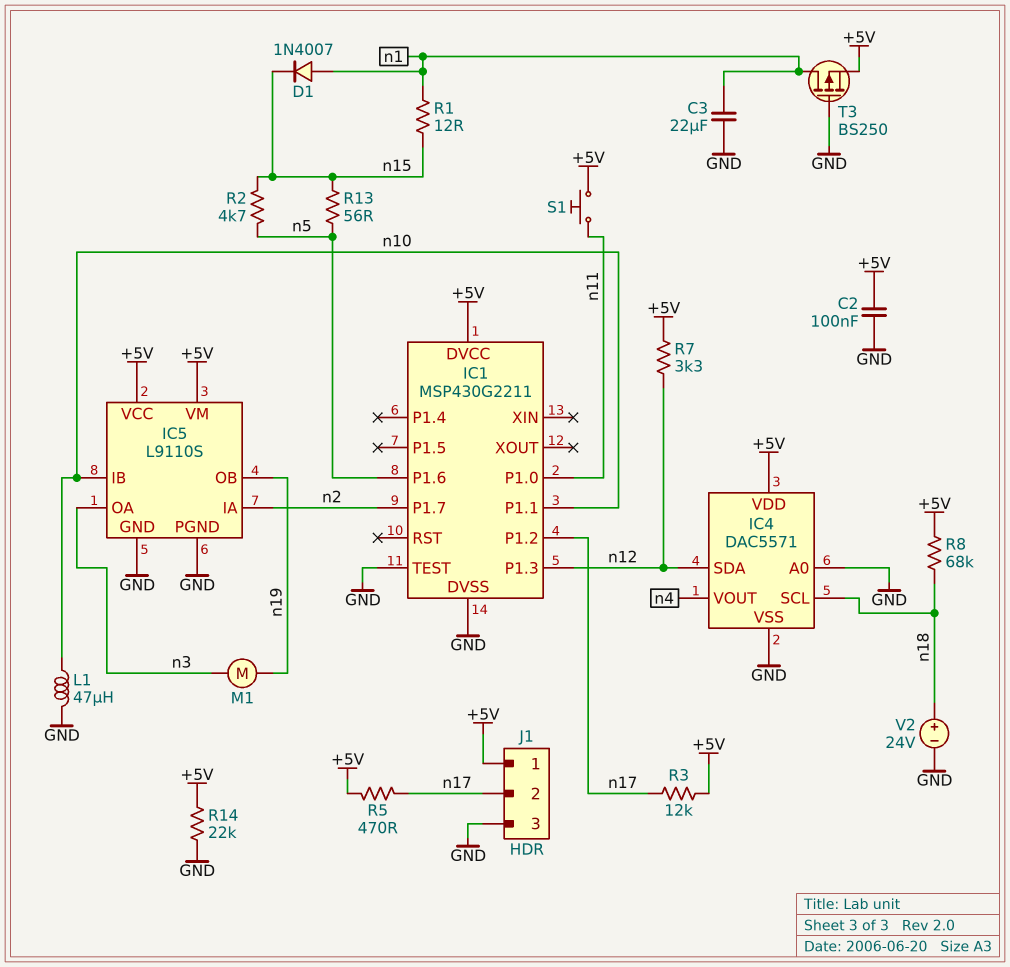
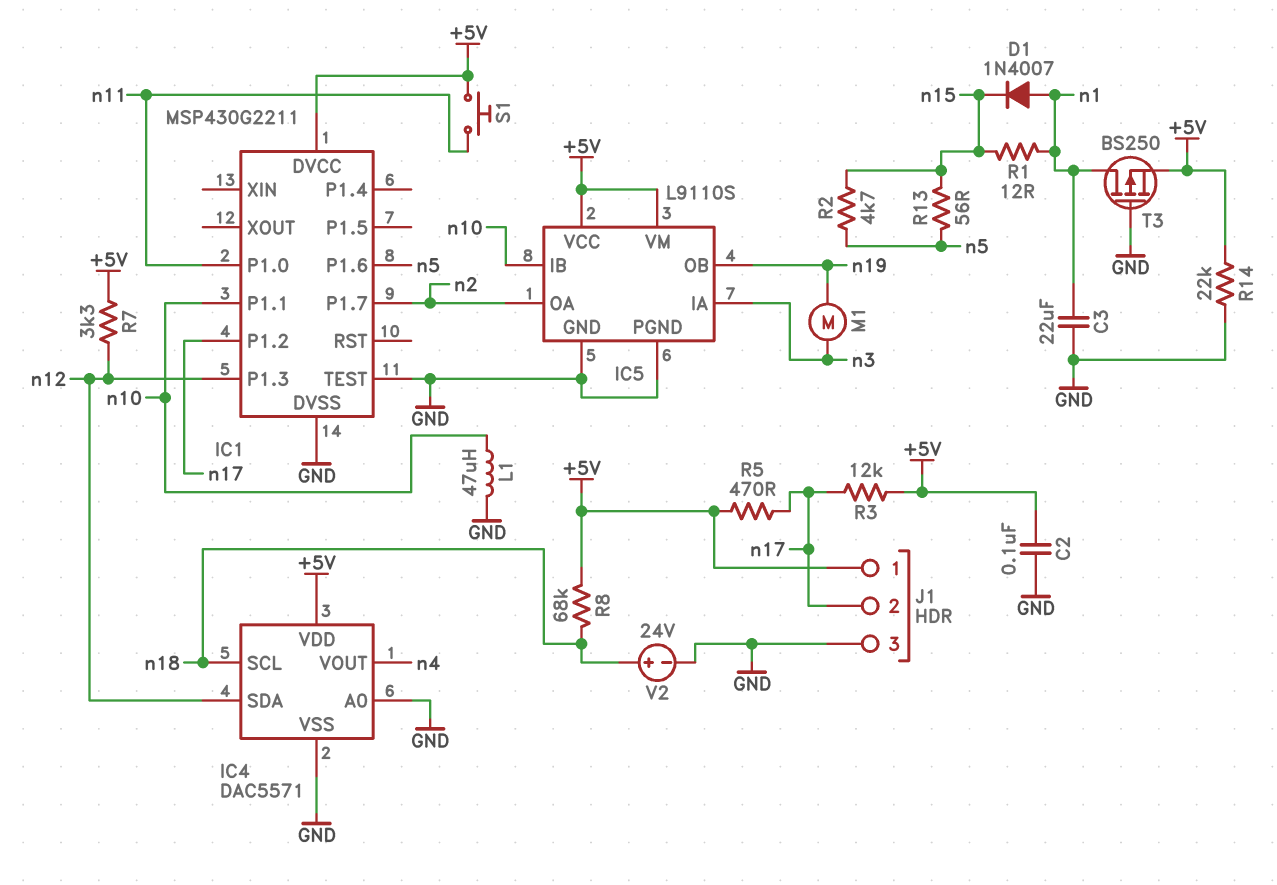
IC5 pin IA: n2 -> n3
IC5 pin OA: n3 -> n2

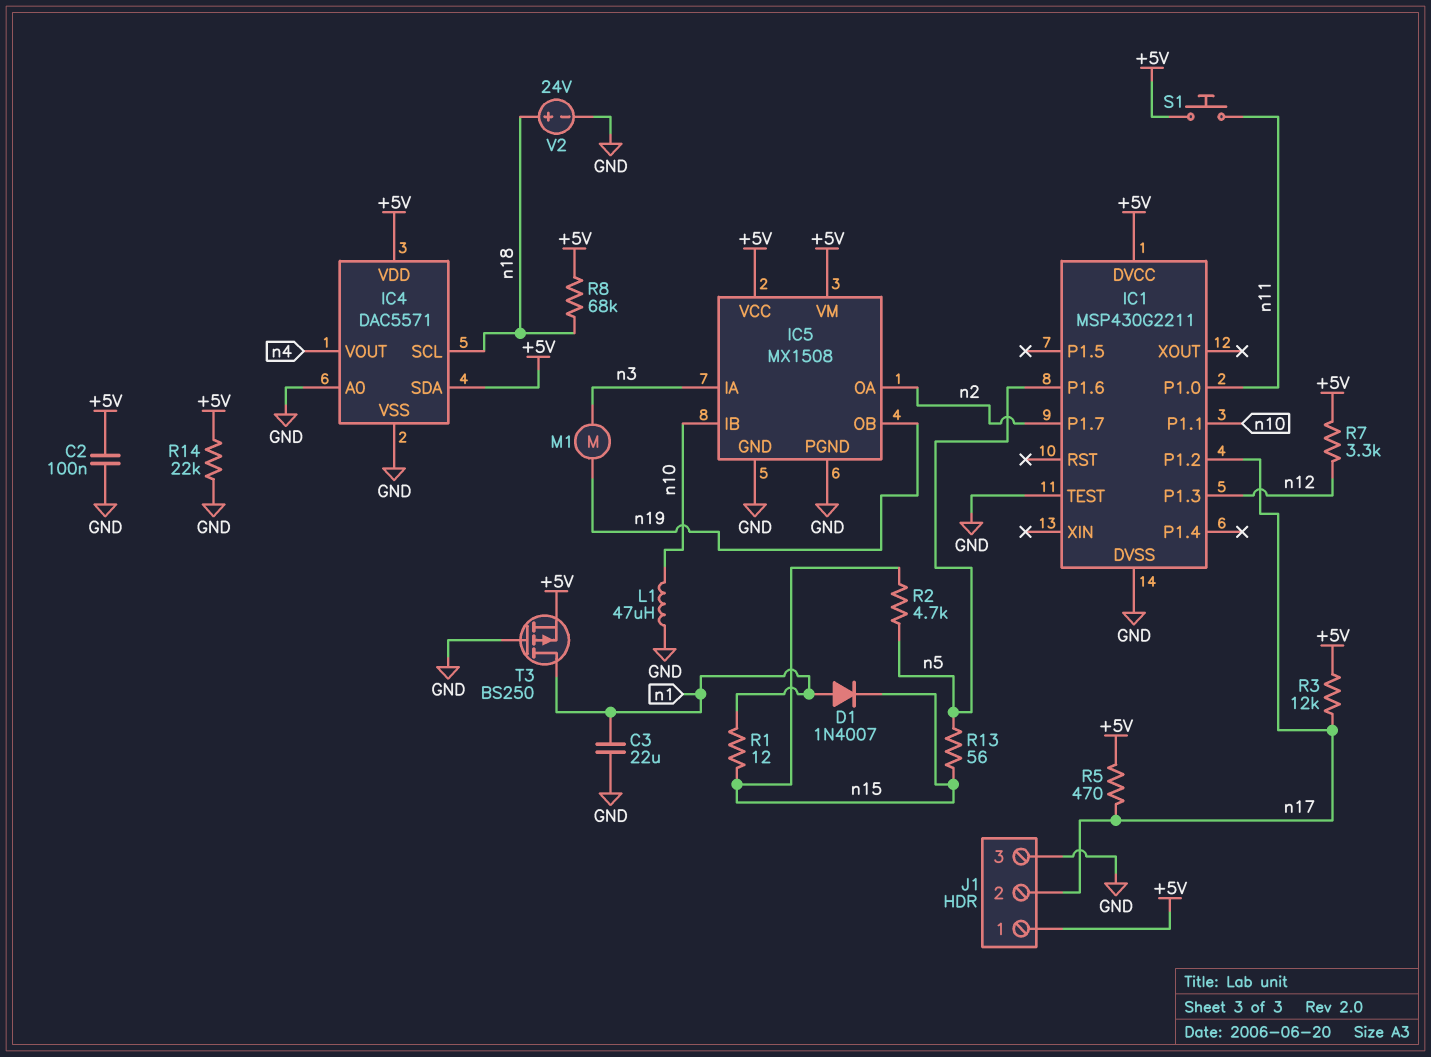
IC4 pin SDA: n12 -> +5V
IC5: L9110S -> MX1508

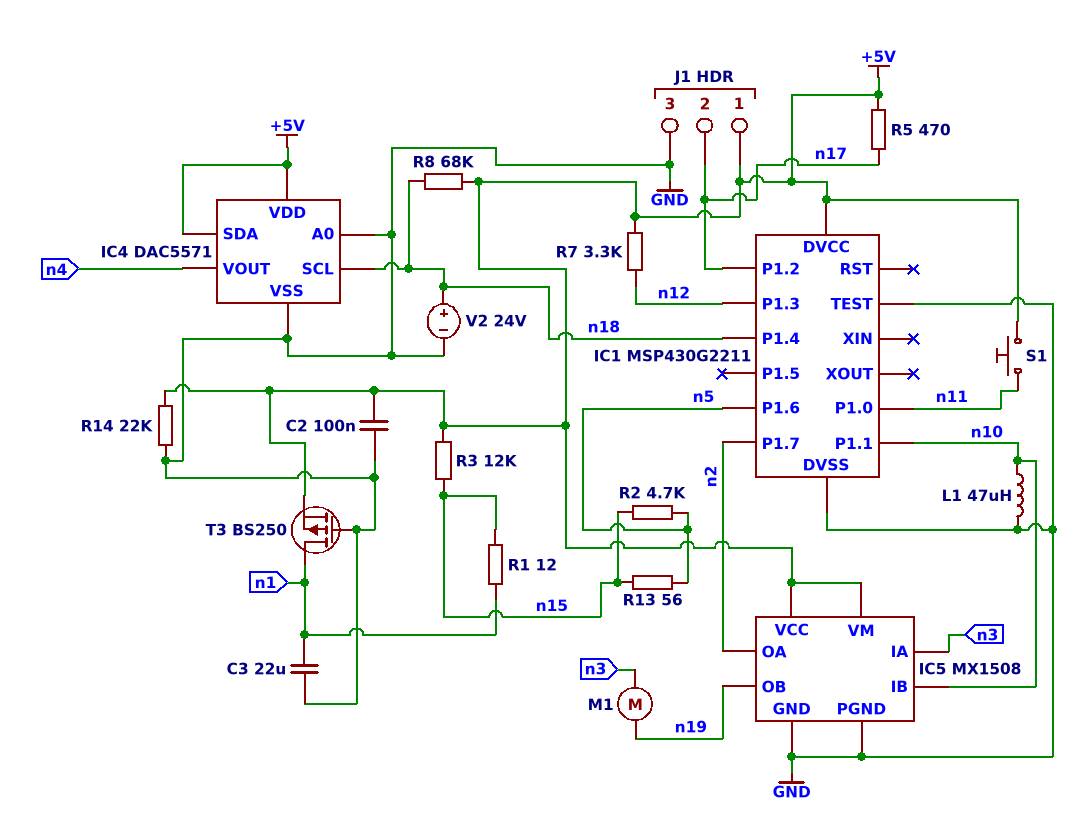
D1: diode 1N4007 (A n1, K n15) -> none
IC1 pin P1.4: none -> n18
R3: 12k (+5V, n17) -> 12k (+5V, n15)

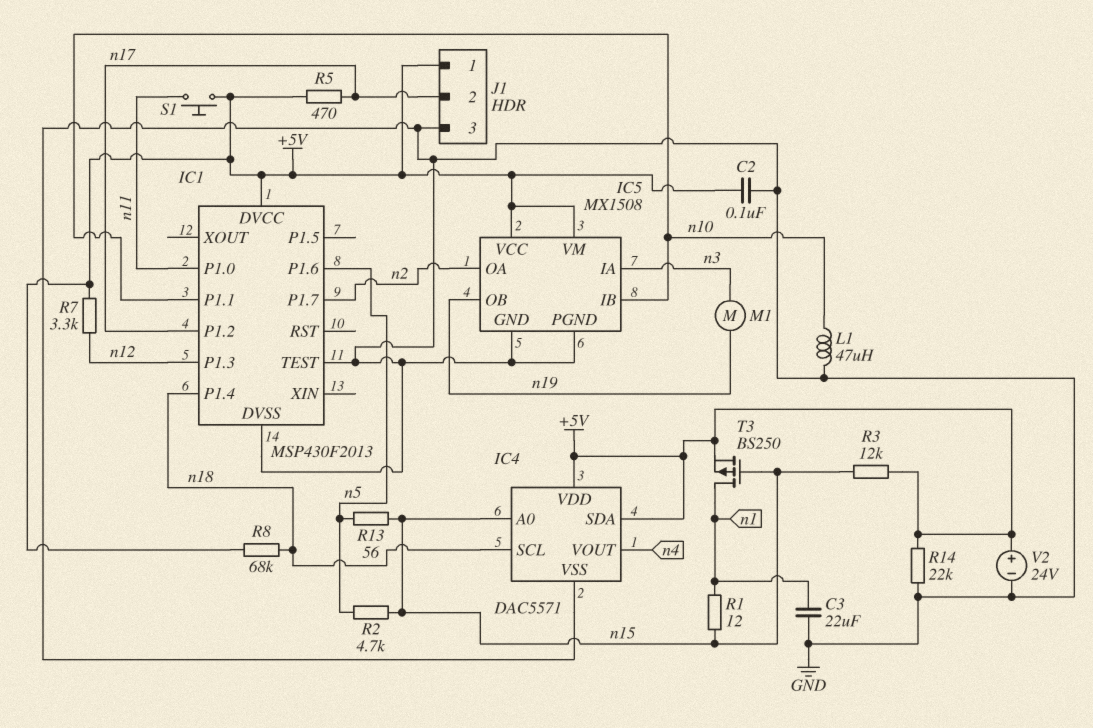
IC1: MSP430G2211 -> MSP430F2013
IC4 pin A0: GND -> n15
T3: PMOS BS250 (G GND, D n1, S +5V) -> PMOS BS250 (G n15, D n1, S +5V)
V2: 24V (plus n18, minus GND) -> 24V (plus +5V, minus GND)

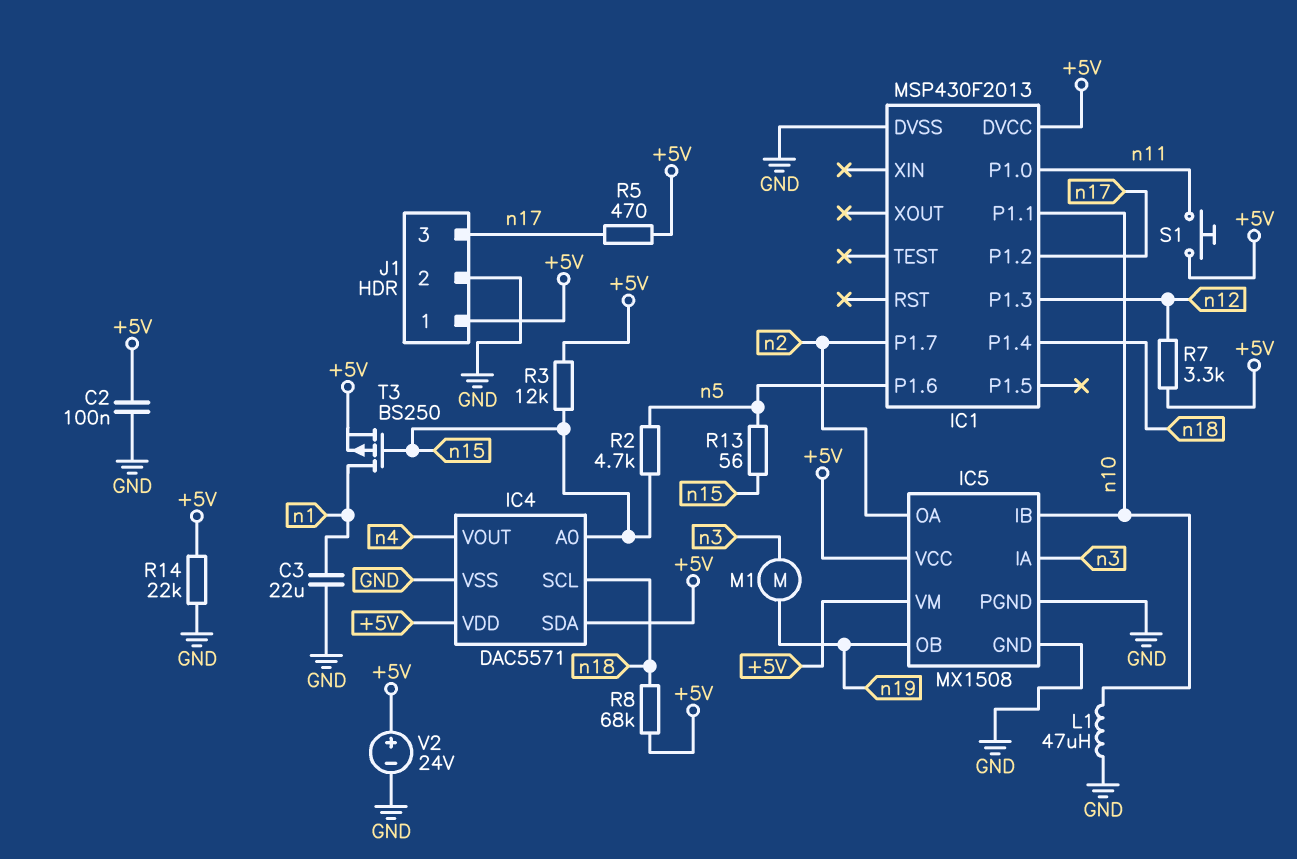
IC1 pin TEST: GND -> none
J1 pin 2: n17 -> GND
J1 pin 3: GND -> n17
R1: 12 (n1, n15) -> none

